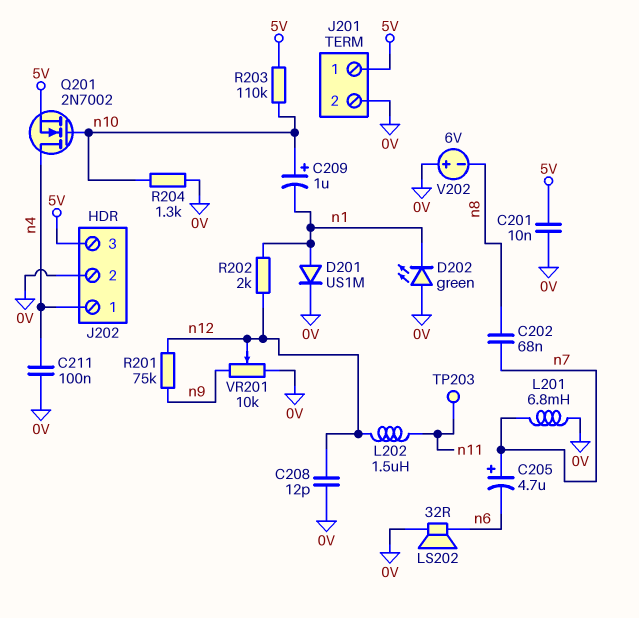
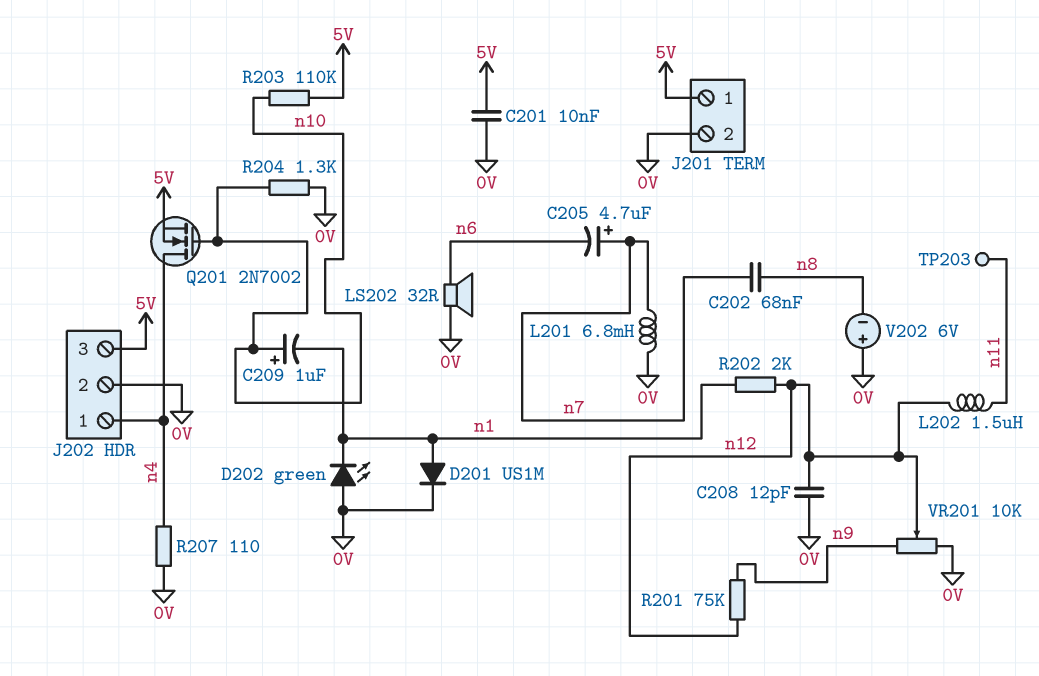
C211: 100nF (0V, n4) -> none
R207: none -> 110 (0V, n4)

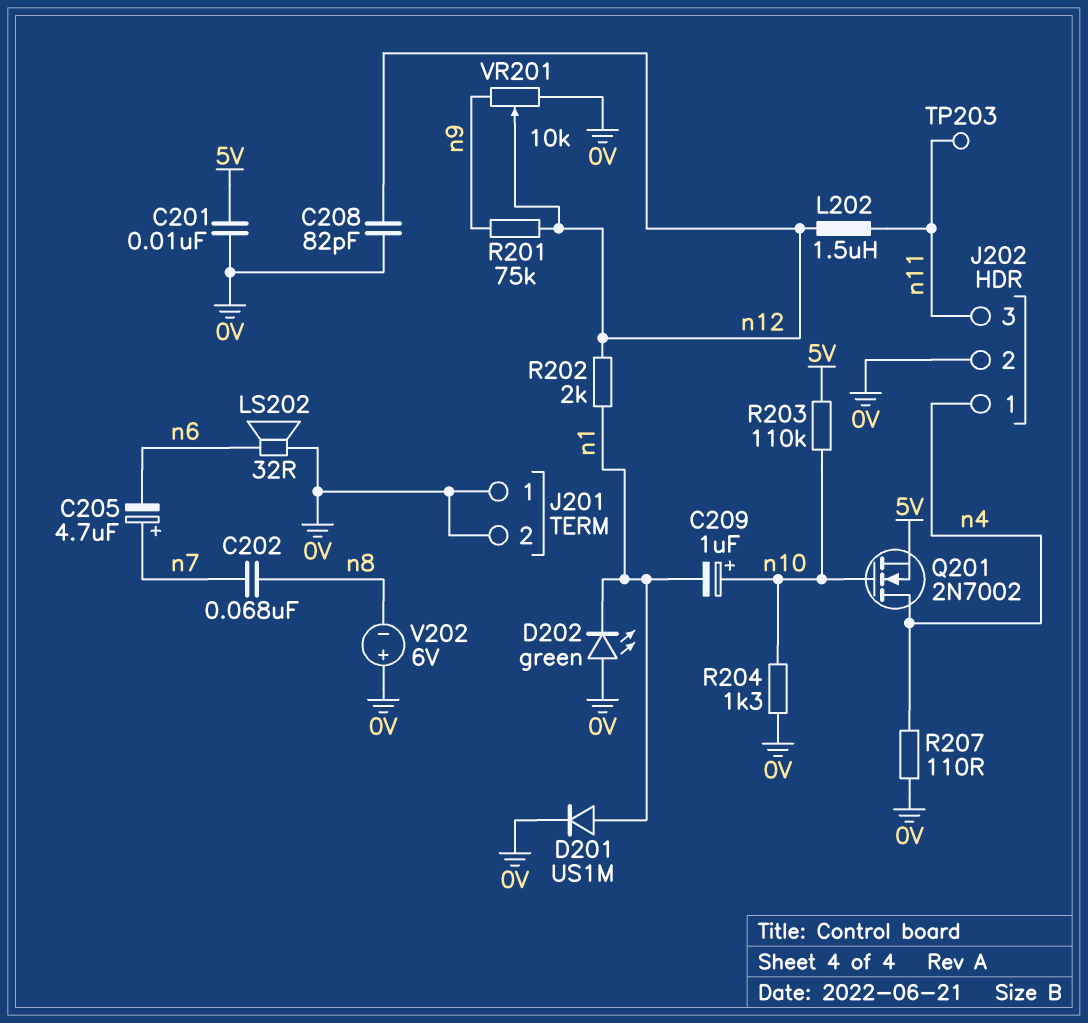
C208: 12pF (0V, n12) -> 82pF (0V, n12)
J201 pin 1: 5V -> 0V
J202 pin 3: 5V -> n11
L201: 6.8mH (0V, n7) -> none

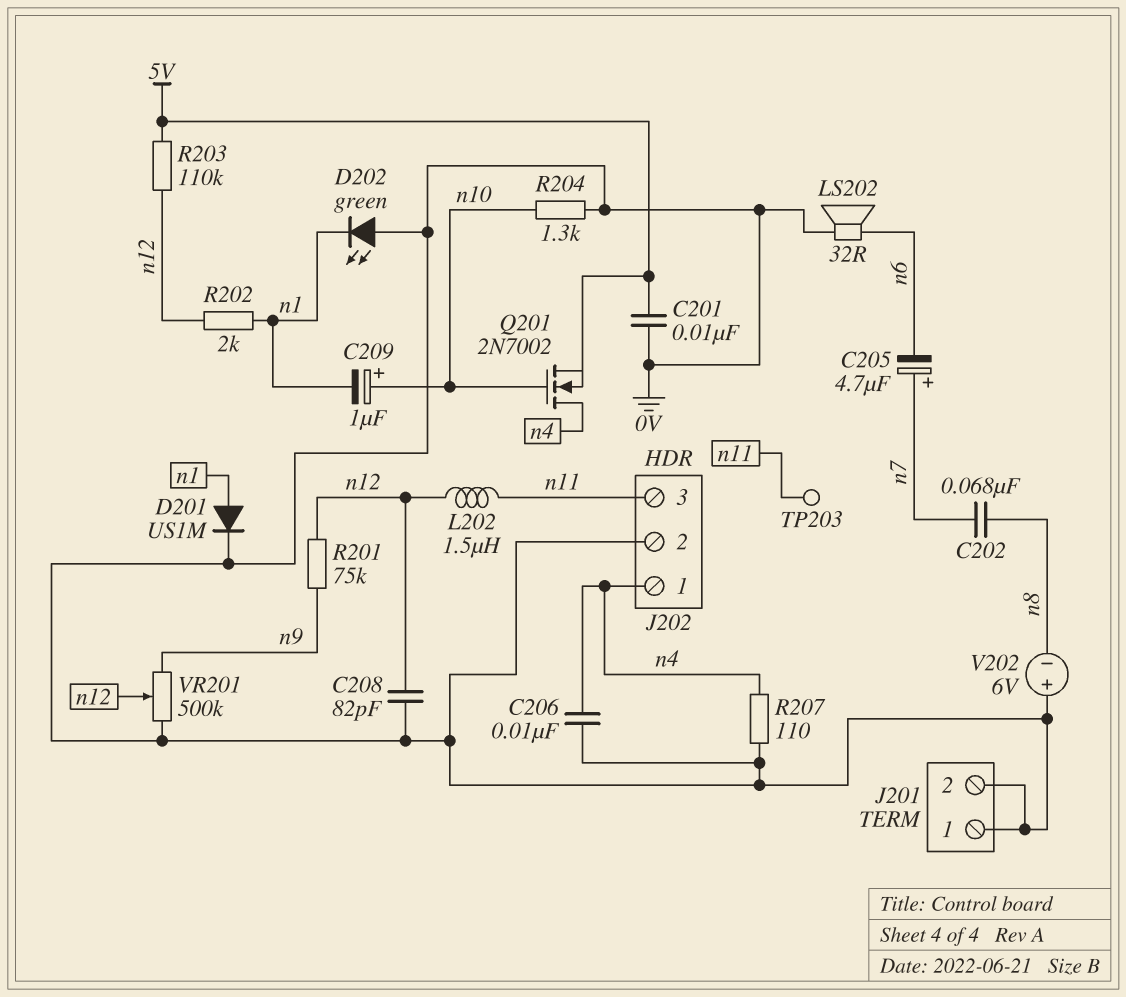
C206: none -> 10nF (0V, n4)
R203: 110k (5V, n10) -> 110k (5V, n12)
VR201: 10k (0V, n9, wiper n12) -> 500k (0V, n9, wiper n12)

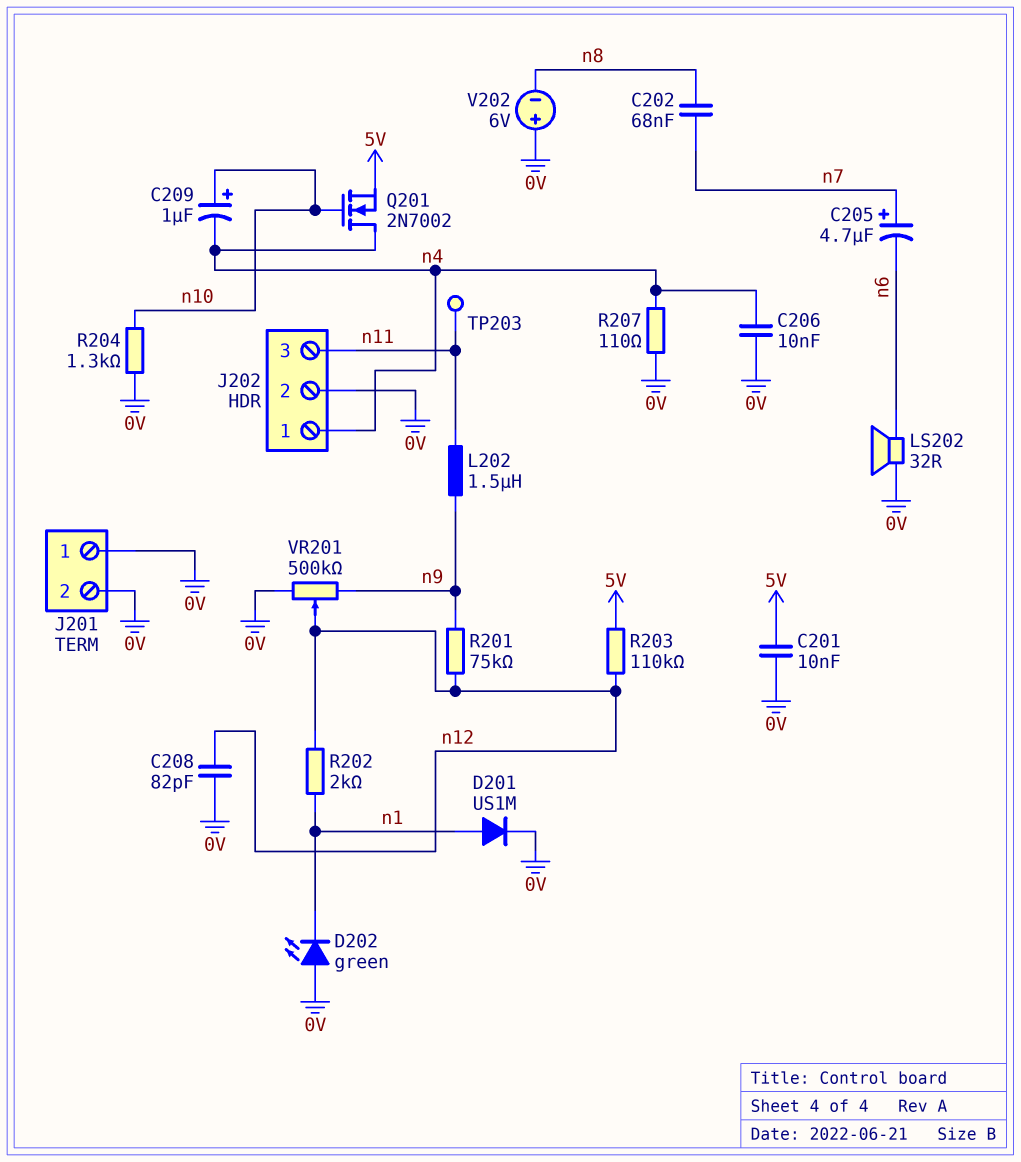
C209: 1uF (plus n10, minus n1) -> 1uF (plus n10, minus n4)
L202: 1.5uH (n11, n12) -> 1.5uH (n9, n11)

